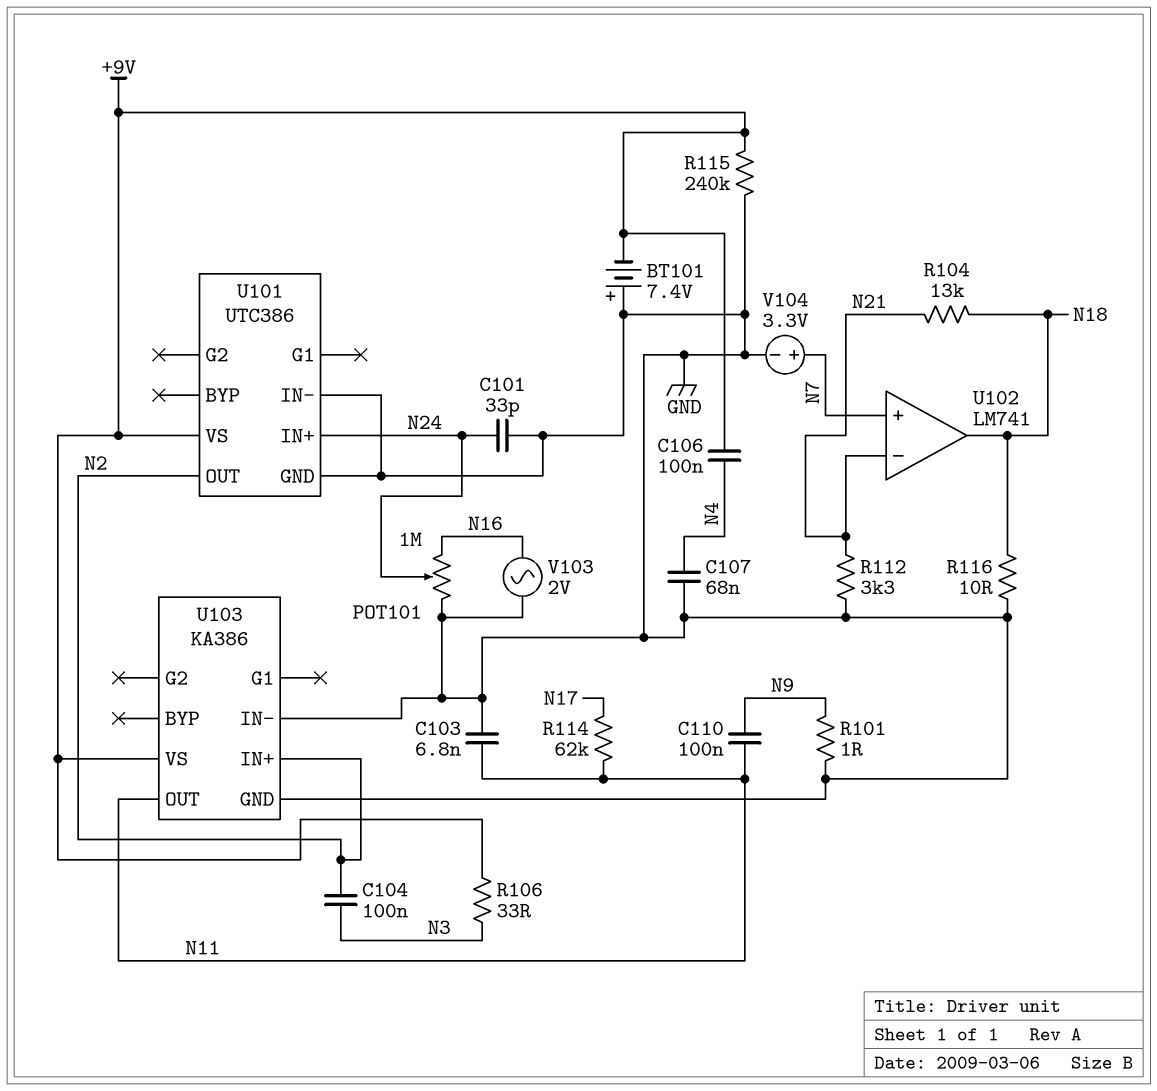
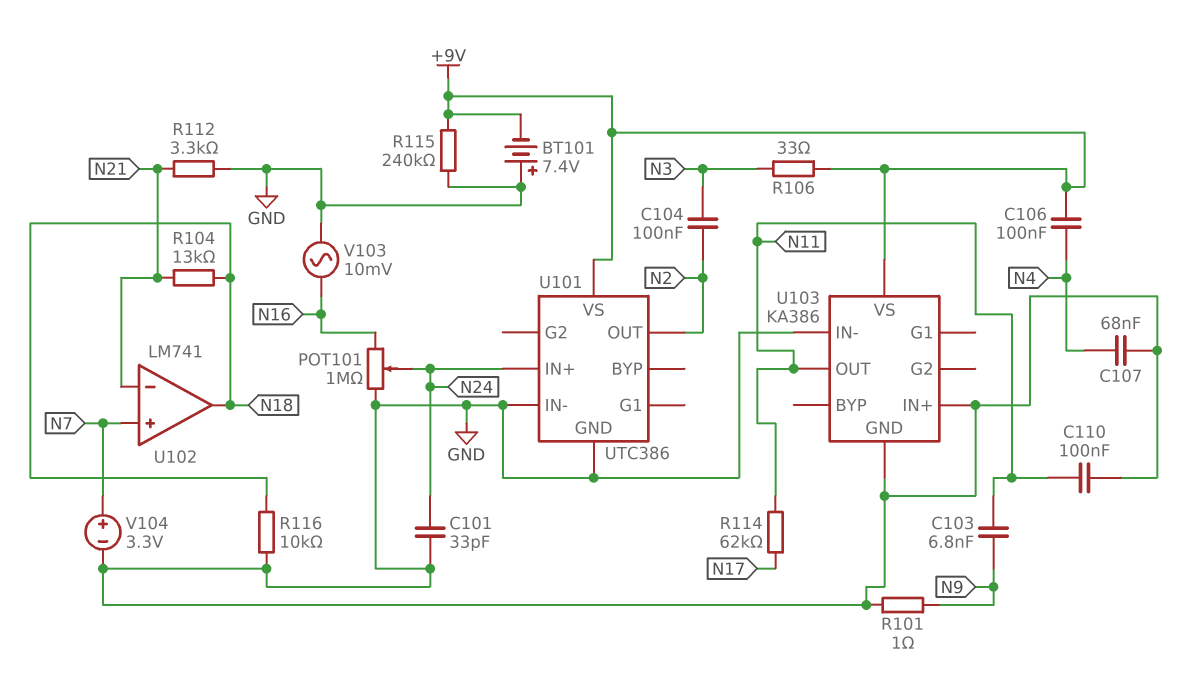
C103: 6.8nF (GND, N11) -> 6.8nF (N9, N11)
C110: 100nF (N9, N11) -> 100nF (GND, N11)
R116: 10 (GND, N18) -> 10k (GND, N18)
U103 pin IN+: N2 -> GND
V103: AC 2V (GND, N16) -> AC 10mV (GND, N16)

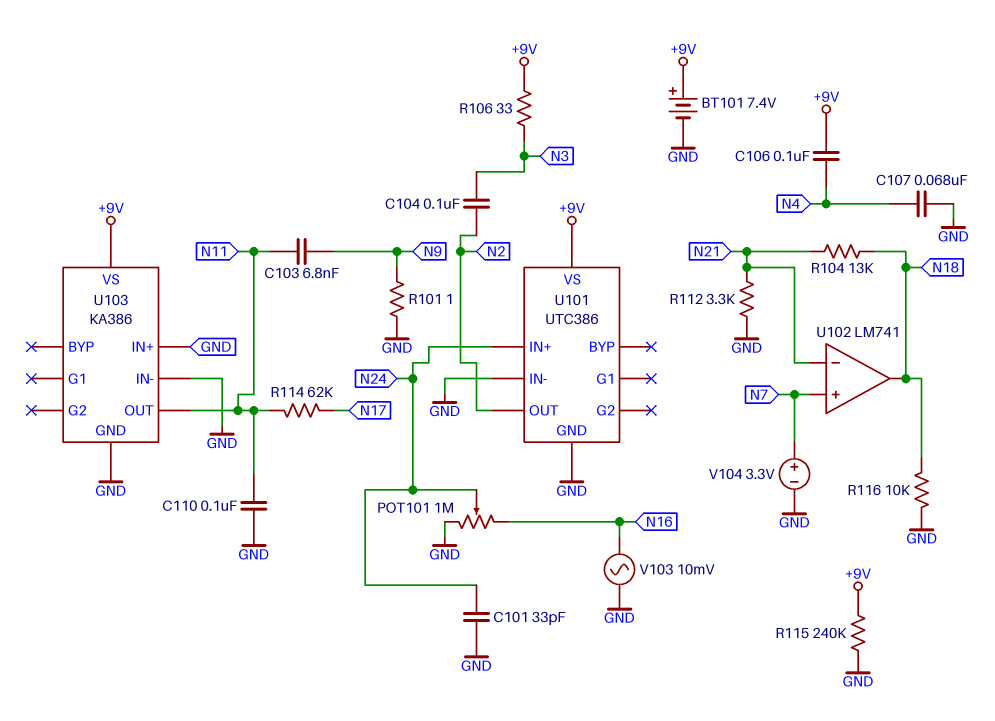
BT101: 7.4V (plus GND, minus +9V) -> 7.4V (plus +9V, minus GND)

